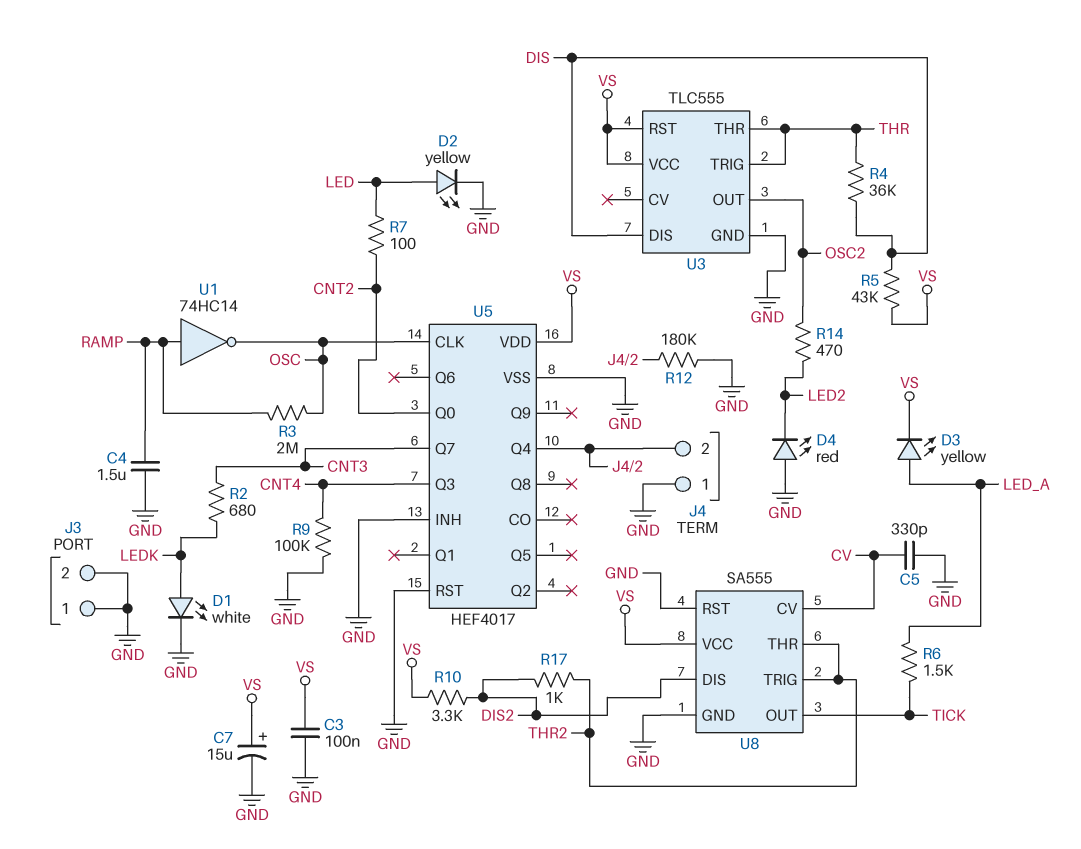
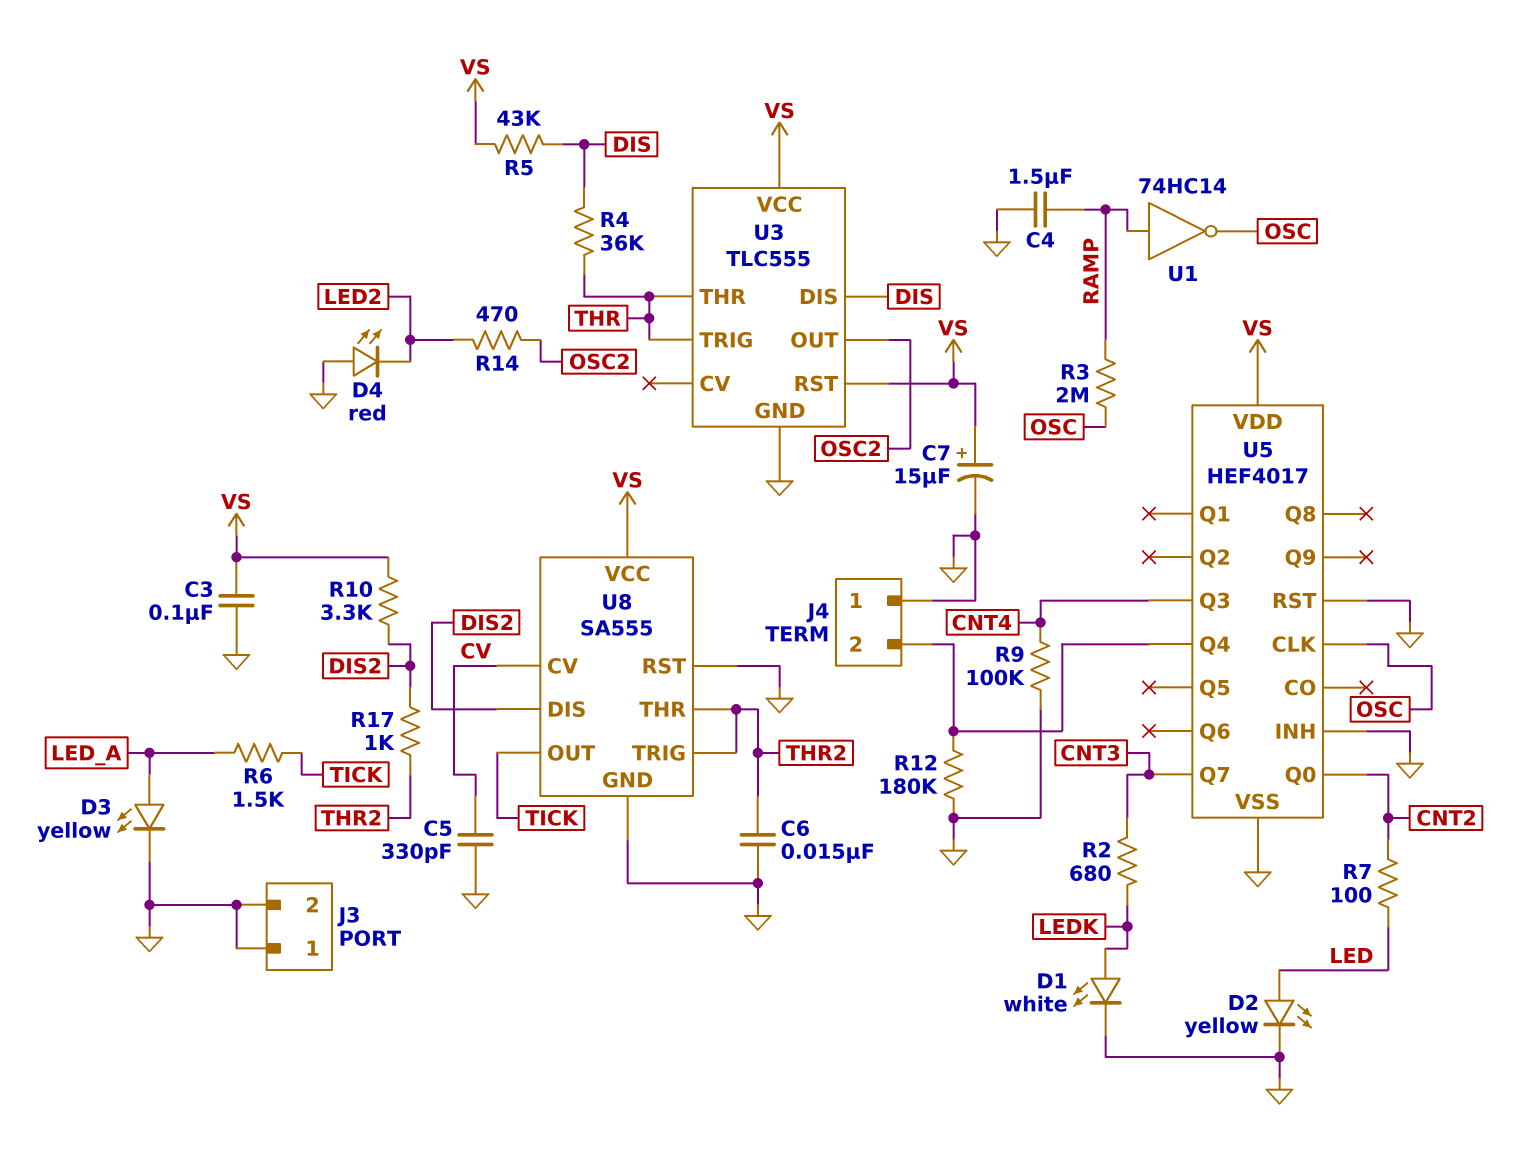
C6: none -> 15nF (GND, THR2)
D3: LED yellow (A LED_A, K VS) -> LED yellow (A LED_A, K GND)

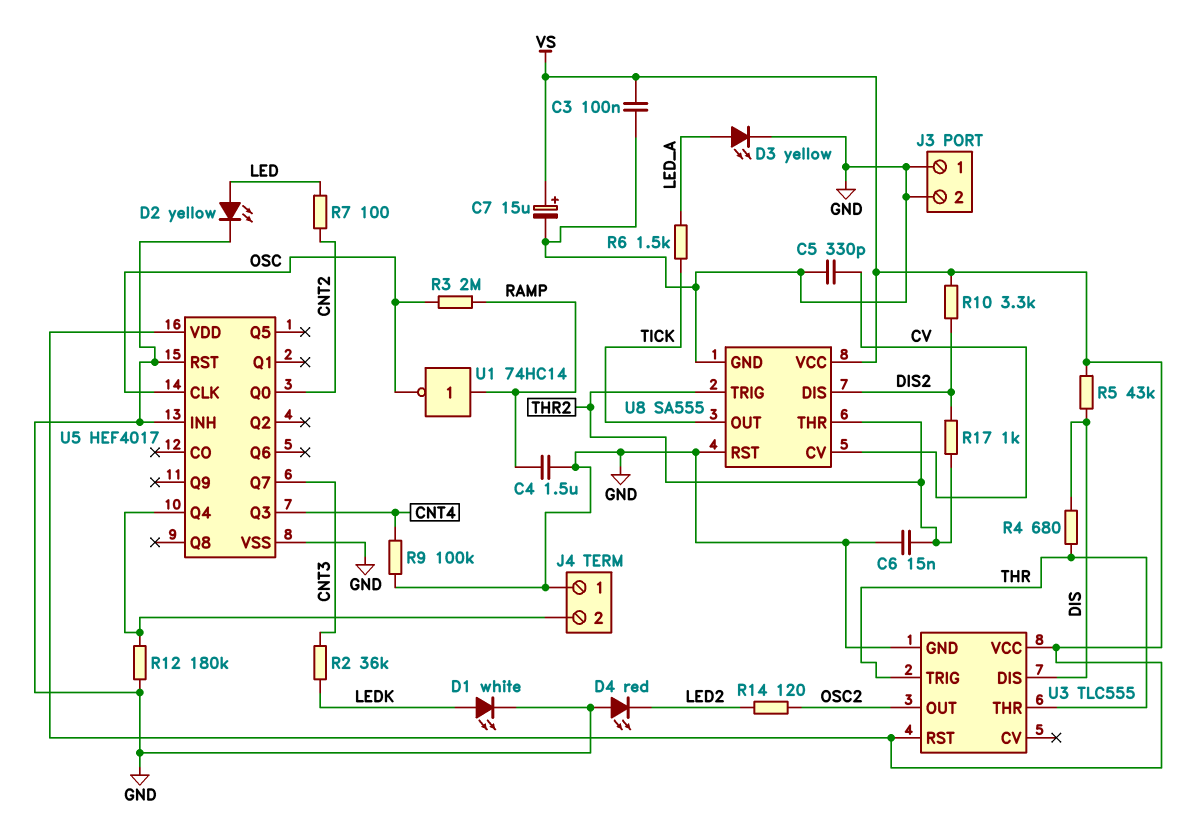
R2: 680 (CNT3, LEDK) -> 36k (CNT3, LEDK)
R4: 36k (DIS, THR) -> 680 (DIS, THR)
R14: 470 (LED2, OSC2) -> 120 (LED2, OSC2)

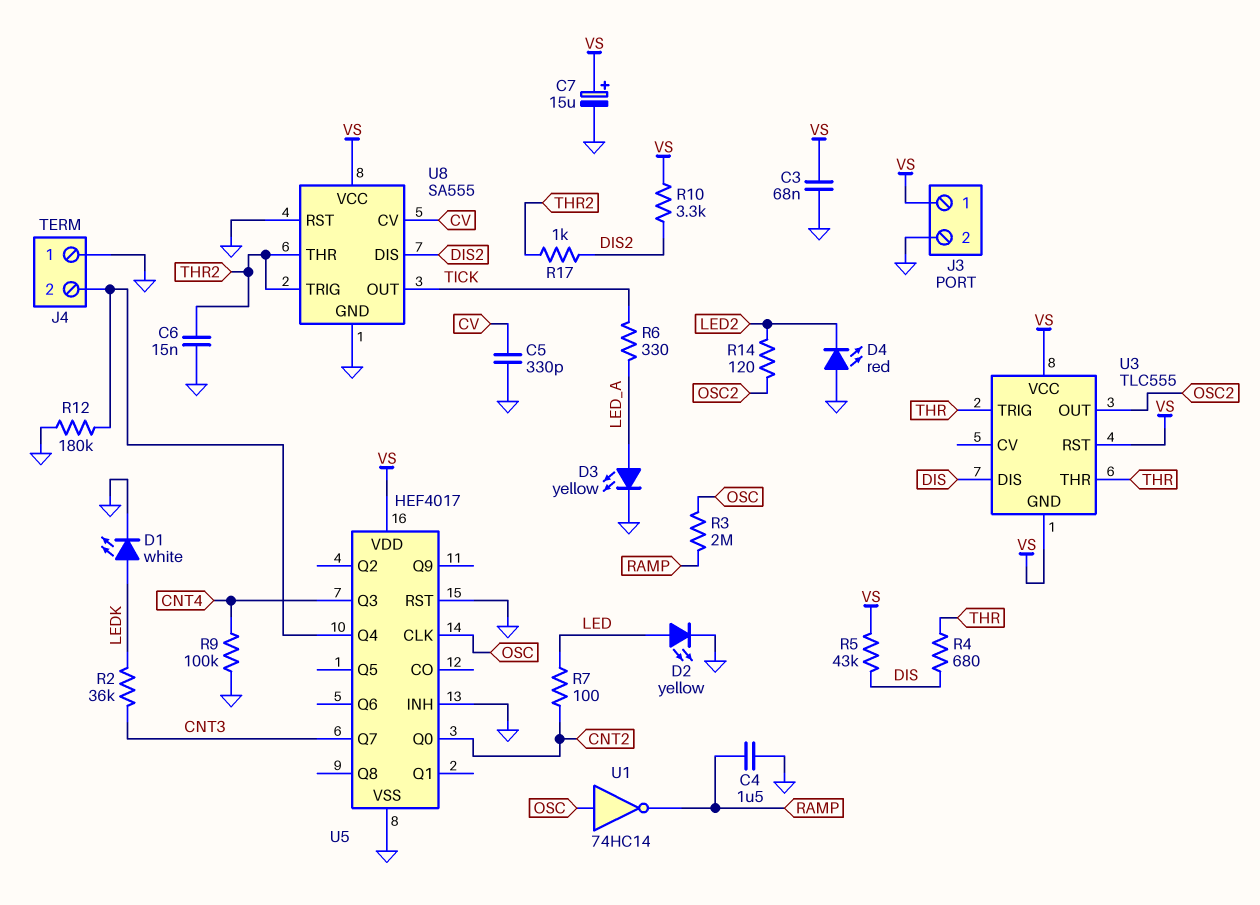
C3: 100nF (GND, VS) -> 68nF (GND, VS)
J3 pin 1: GND -> VS
R6: 1.5k (LED_A, TICK) -> 330 (LED_A, TICK)
U1: NOT 74HC14 (in RAMP, out OSC) -> NOT 74HC14 (in OSC, out RAMP)
U3 pin GND: GND -> VS

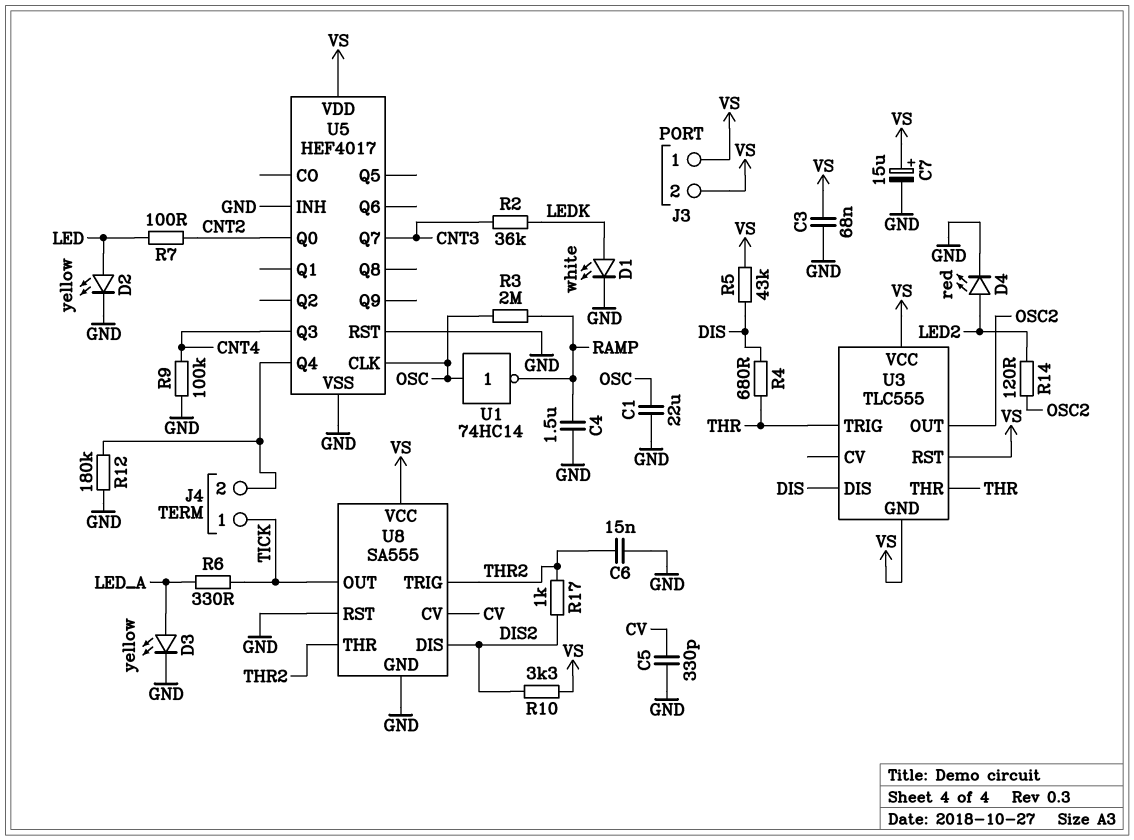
C1: none -> 22uF (GND, OSC)
D4: LED red (A GND, K LED2) -> LED red (A LED2, K GND)
J3 pin 2: GND -> VS
J4 pin 1: GND -> TICK

